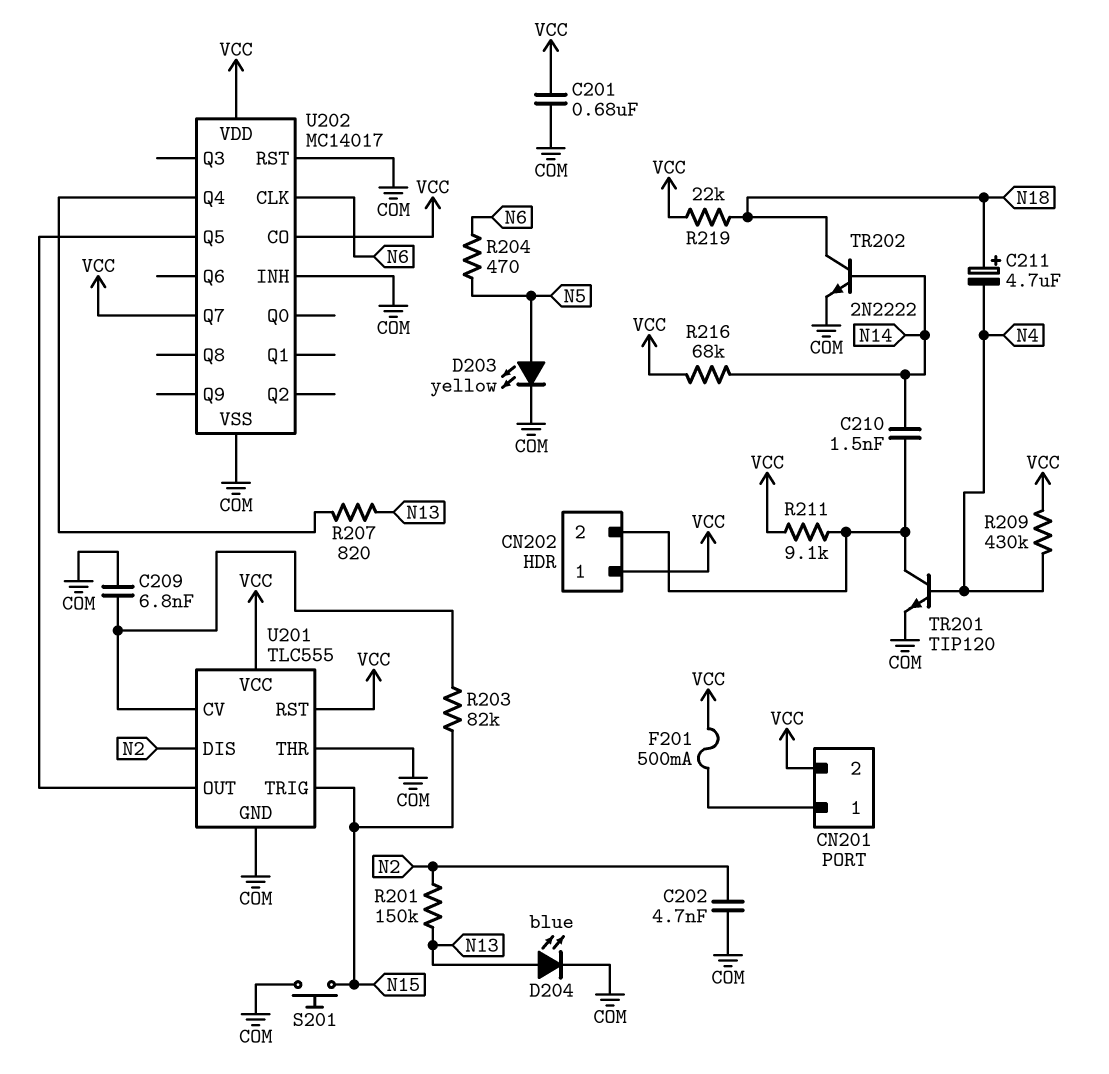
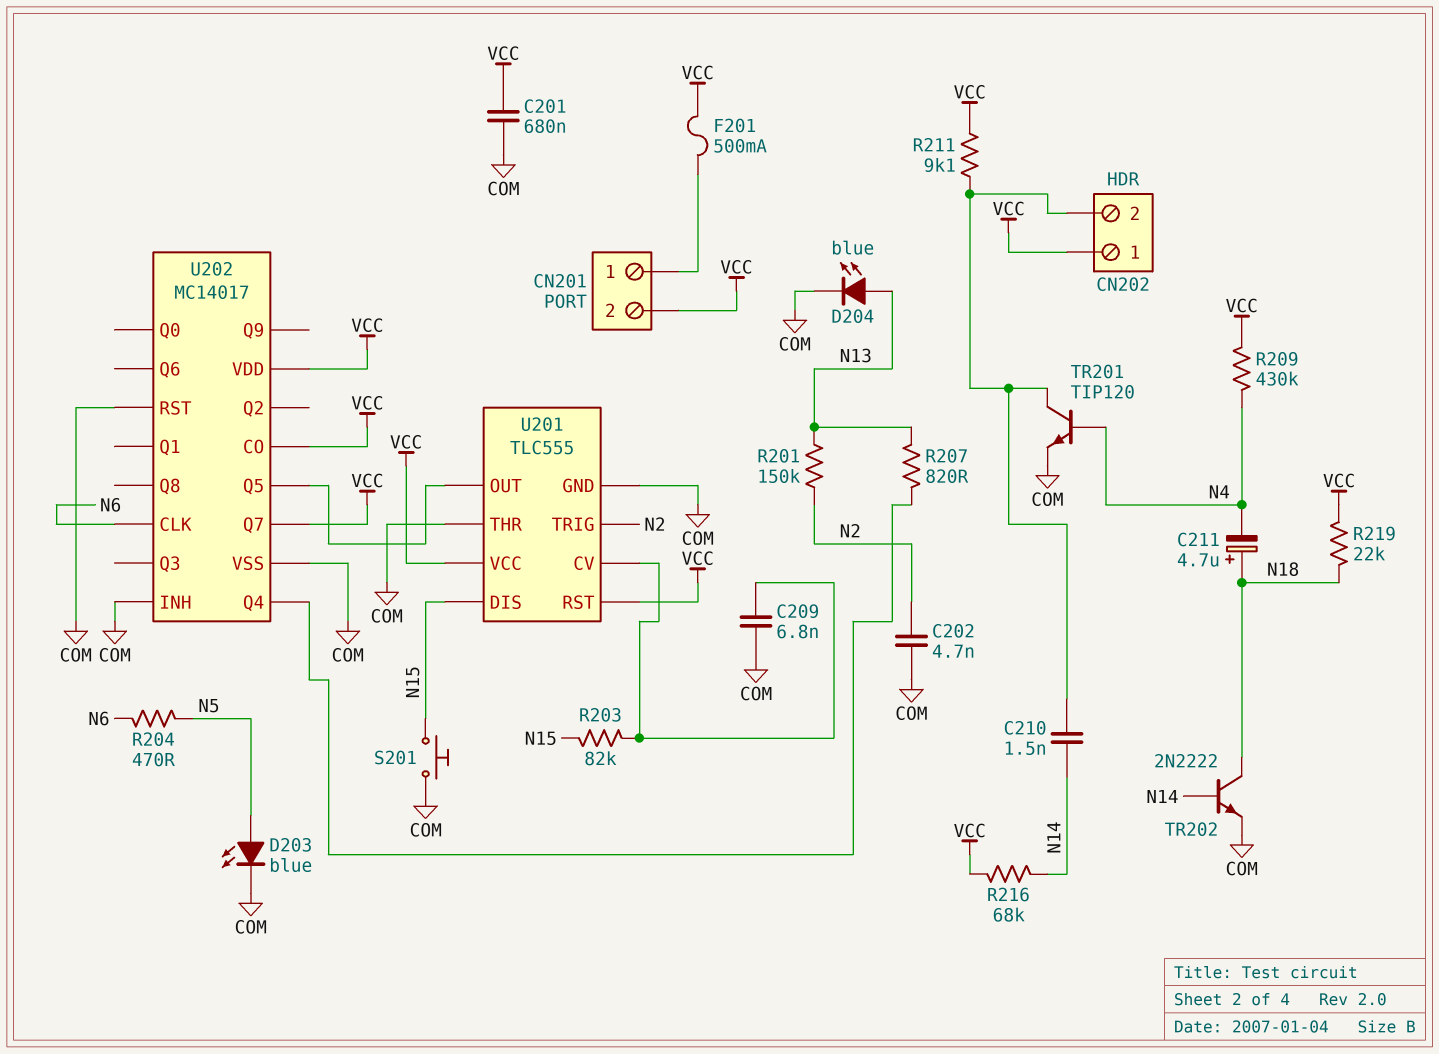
D203: LED yellow (A N5, K COM) -> LED blue (A N5, K COM)
U201 pin DIS: N2 -> N15
U201 pin TRIG: N15 -> N2

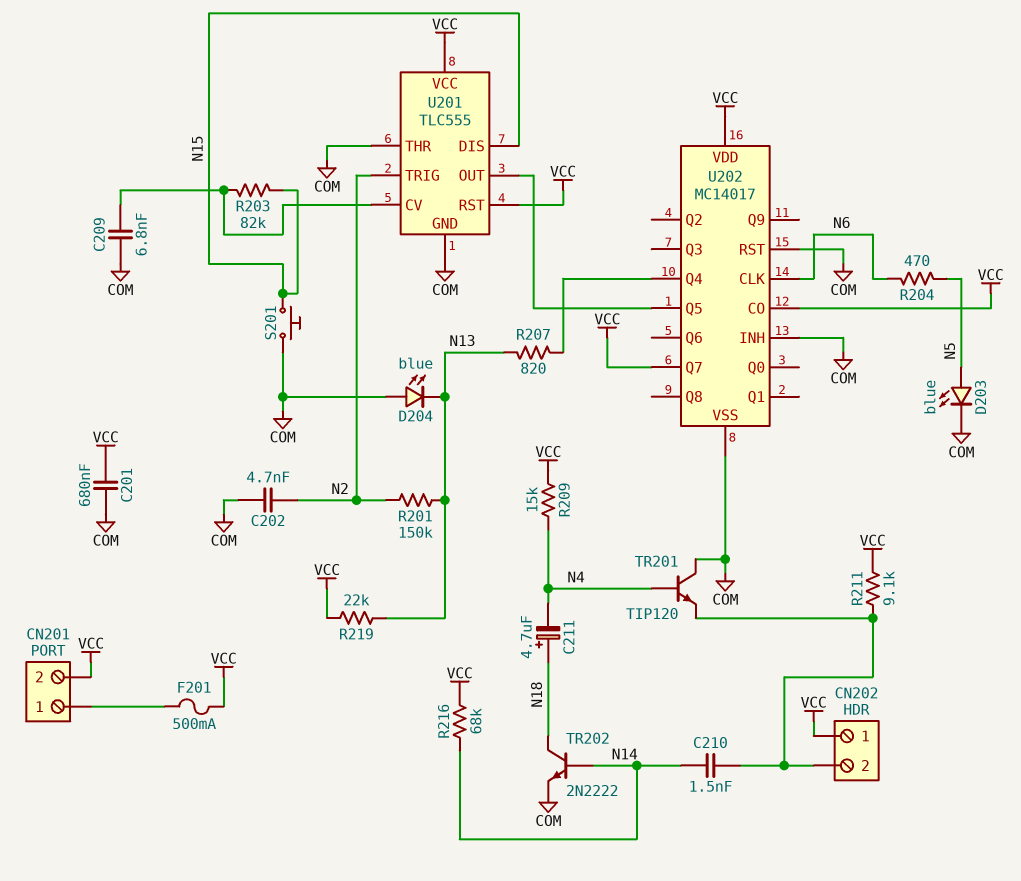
D204: LED blue (A N13, K COM) -> LED blue (A COM, K N13)
R209: 430k (N4, VCC) -> 15k (N4, VCC)
R219: 22k (N18, VCC) -> 22k (N13, VCC)
TR201: NPN TIP120 (B N4, C CN202/2, E COM) -> NPN TIP120 (B N4, C COM, E CN202/2)

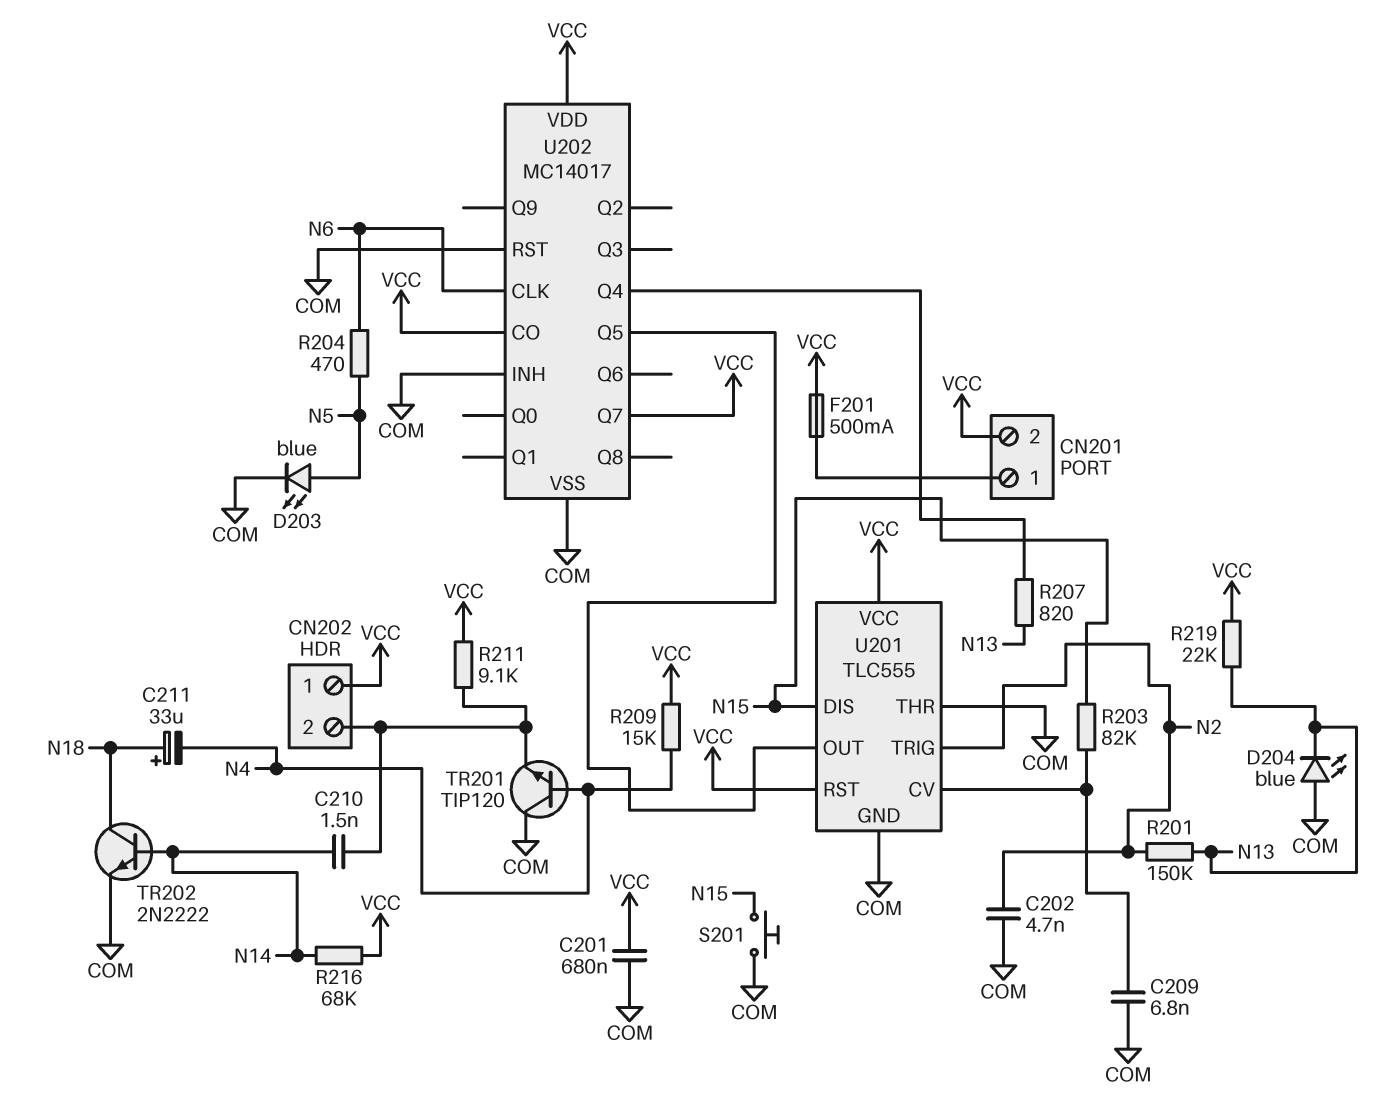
C211: 4.7uF (plus N18, minus N4) -> 33uF (plus N18, minus N4)

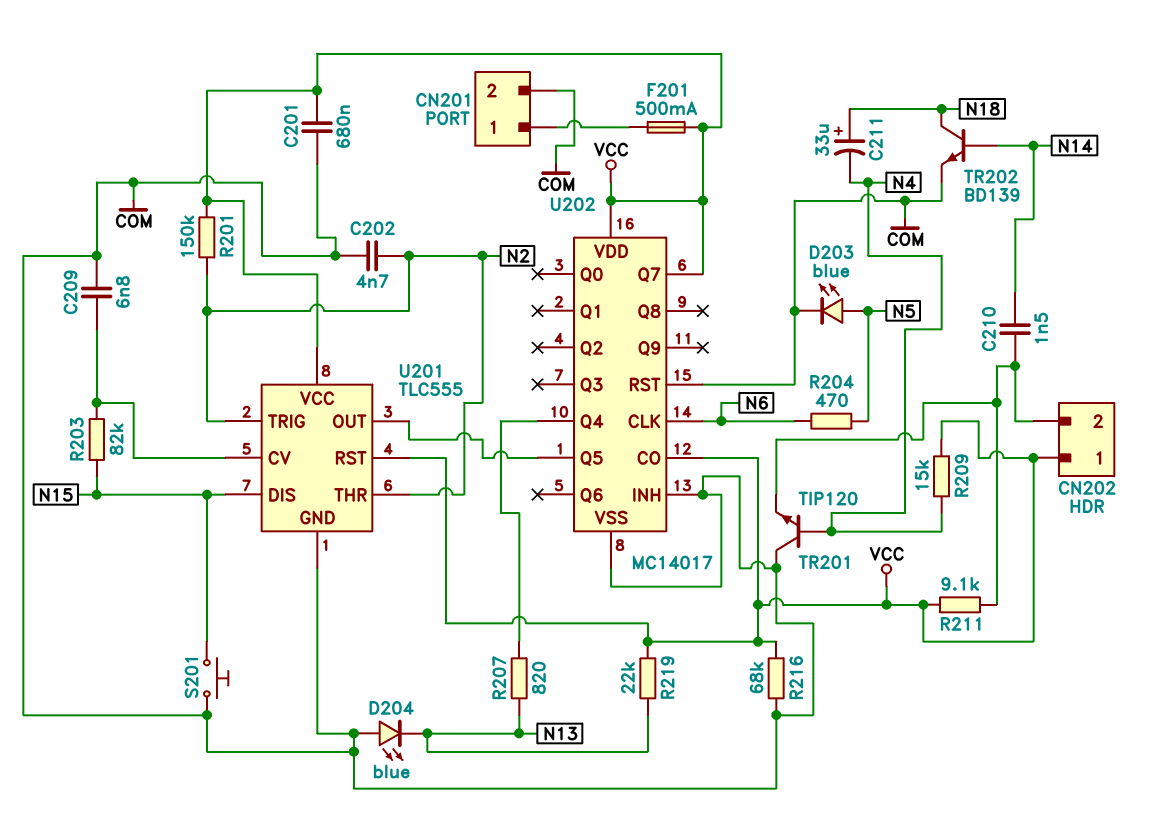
CN201 pin 2: VCC -> COM
R201: 150k (N2, N13) -> 150k (N2, VCC)
R216: 68k (N14, VCC) -> 68k (COM, VCC)
TR202: NPN 2N2222 (B N14, C N18, E COM) -> NPN BD139 (B N14, C N18, E COM)
U201 pin THR: COM -> N2

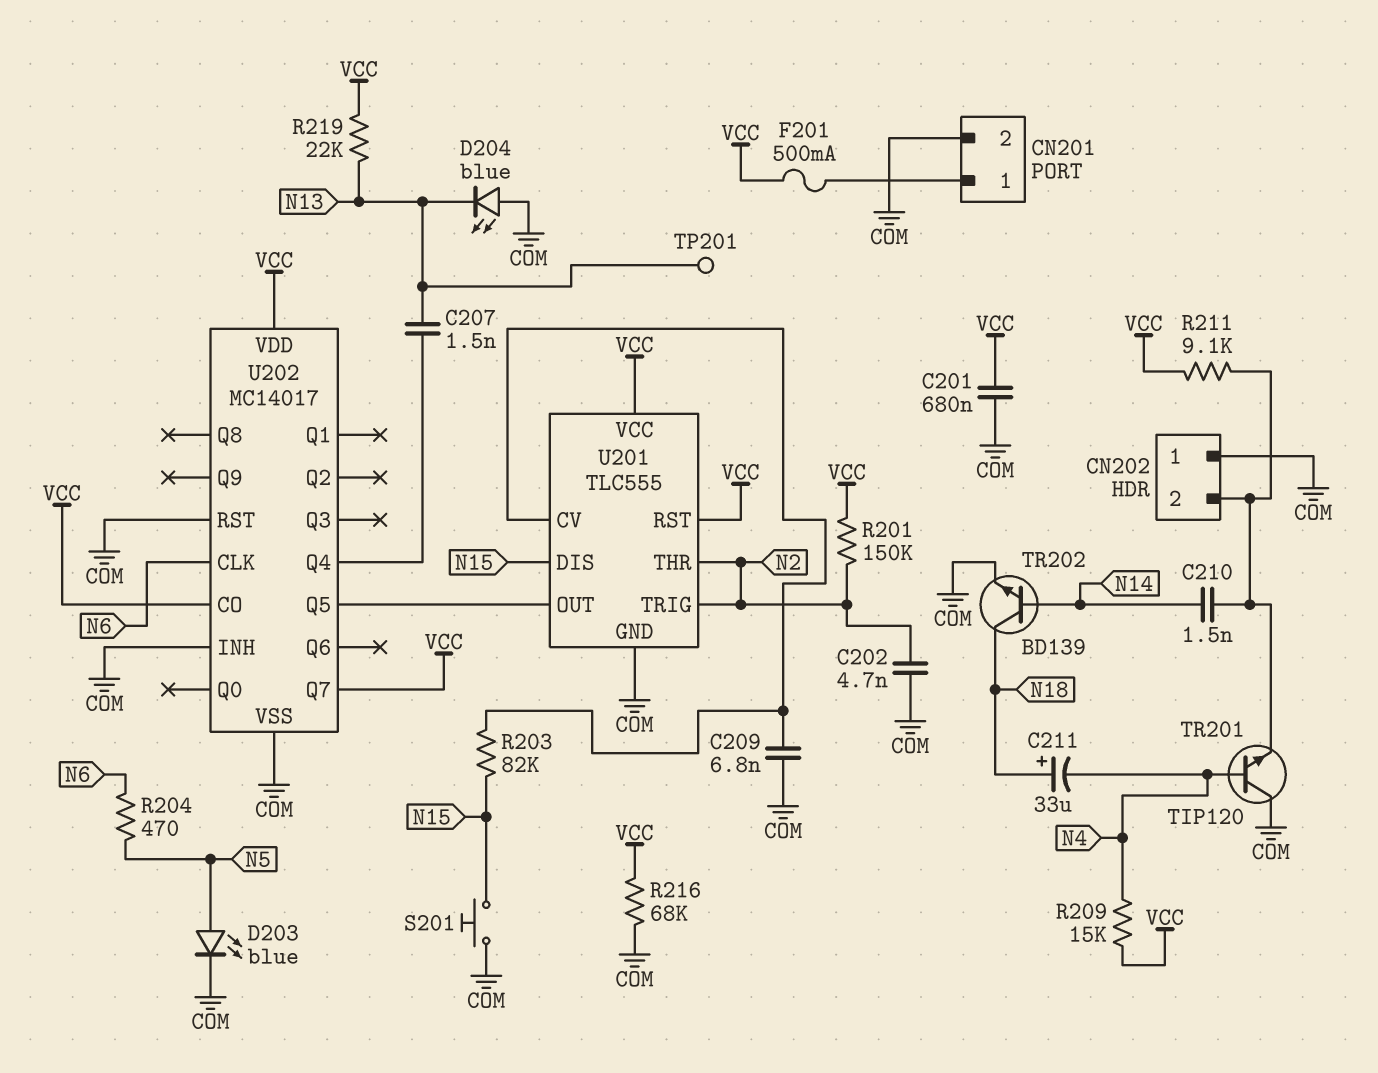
C207: none -> 1.5nF (N13, U202/Q4)
CN202 pin 1: VCC -> COM
R207: 820 (N13, U202/Q4) -> none
TP201: none -> test point (N13)

